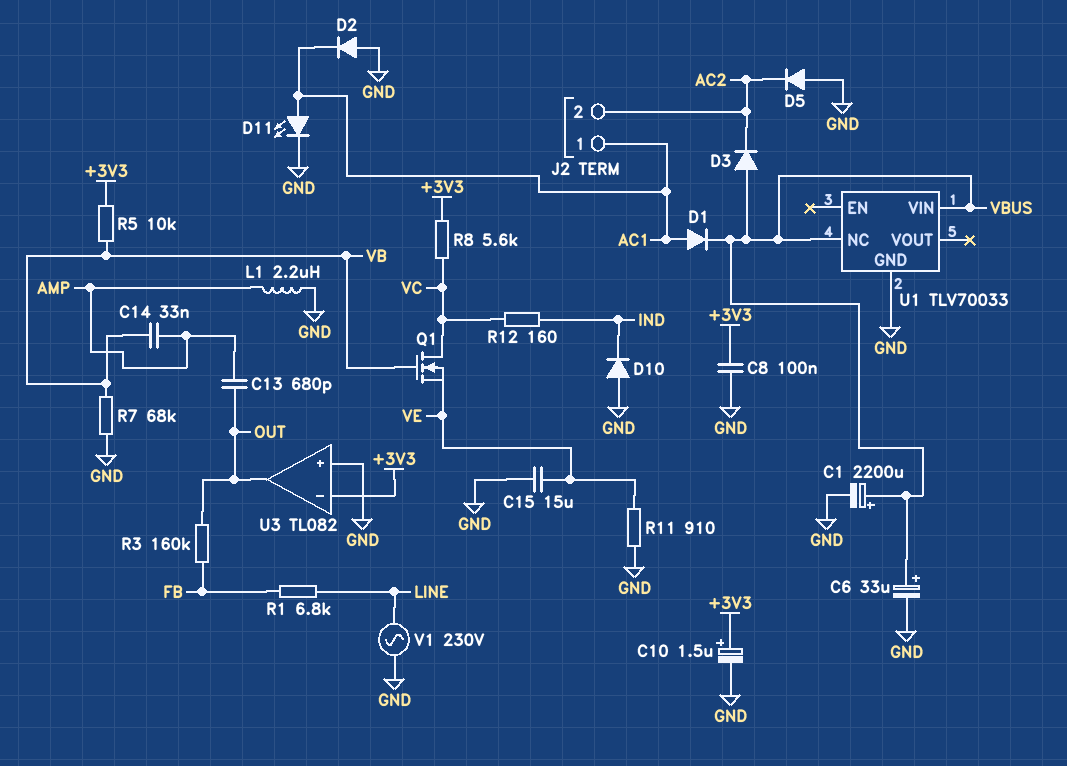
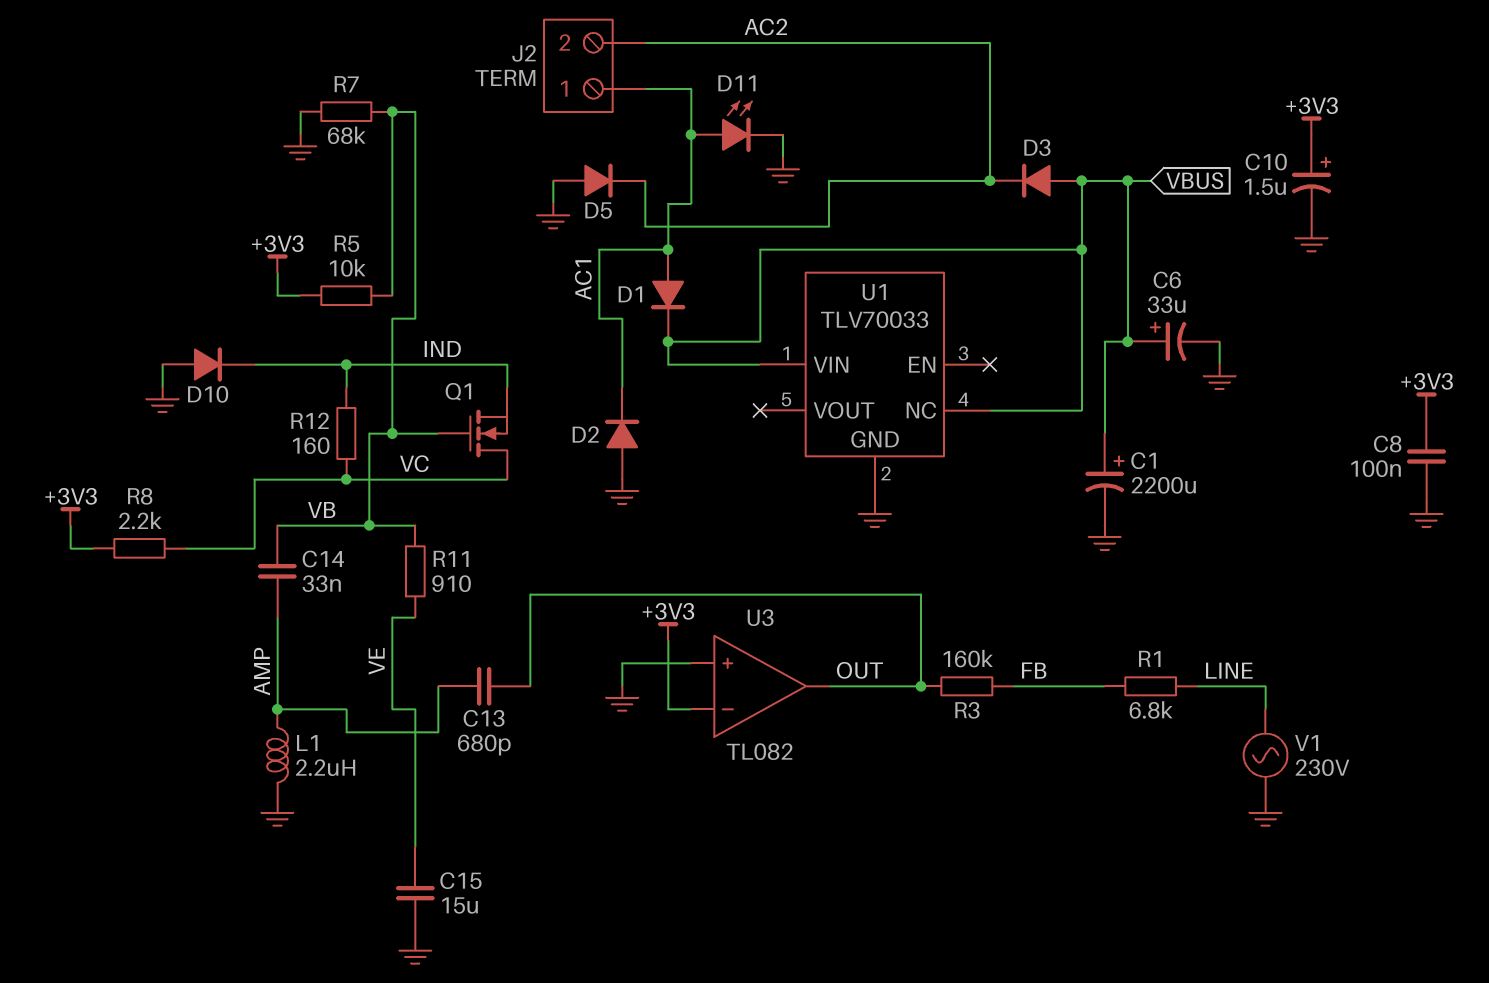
Q1: NMOS (G VB, D VC, S VE) -> NMOS (G VB, D VC, S IND)
R8: 5.6k (+3V3, VC) -> 2.2k (+3V3, VC)
R11: 910 (GND, VE) -> 910 (VB, VE)

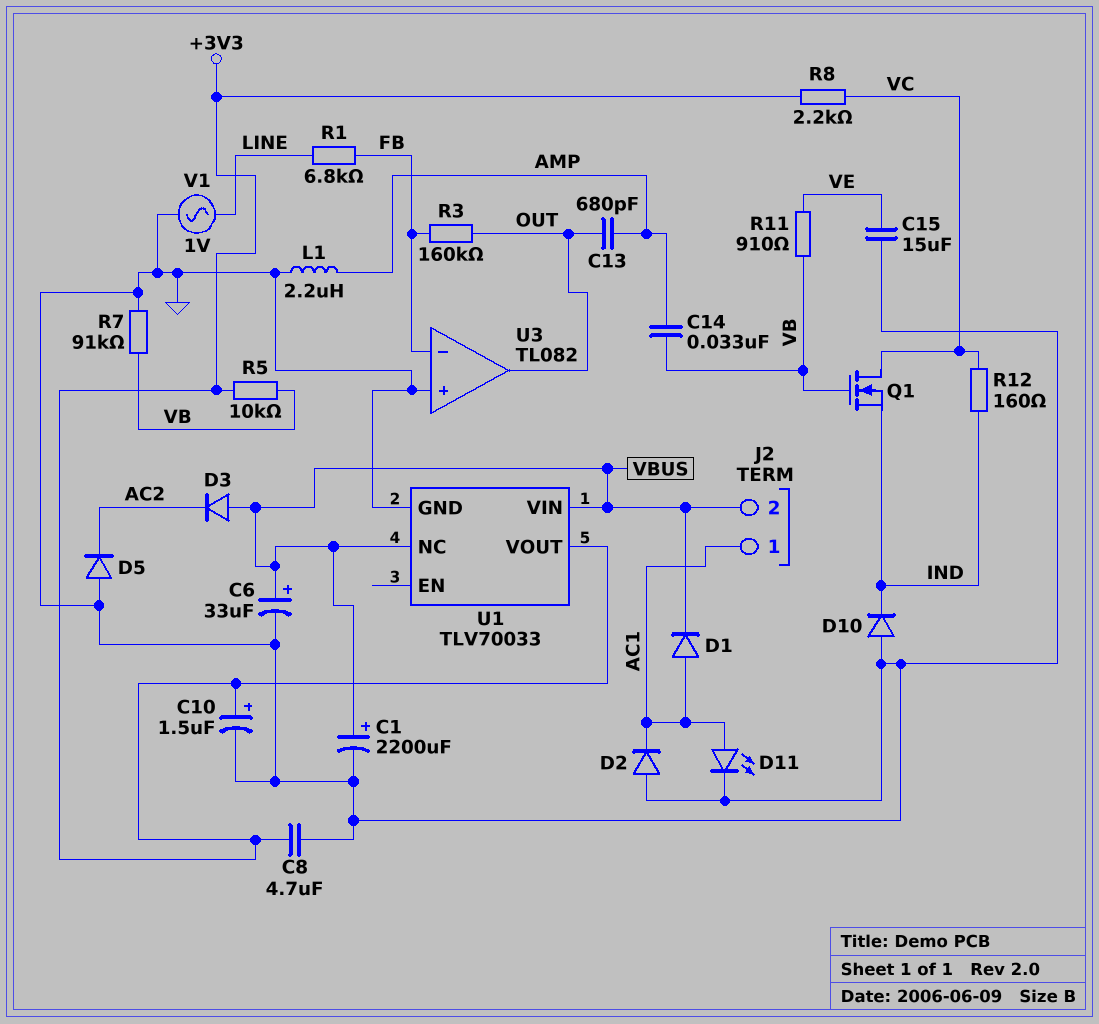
C8: 100nF (+3V3, GND) -> 4.7uF (+3V3, GND)
J2 pin 2: AC2 -> VBUS
R7: 68k (GND, VB) -> 91k (GND, VB)
U1 pin VOUT: none -> +3V3
U3 pin in-: +3V3 -> FB
V1: AC 230V (GND, LINE) -> AC 1V (GND, LINE)

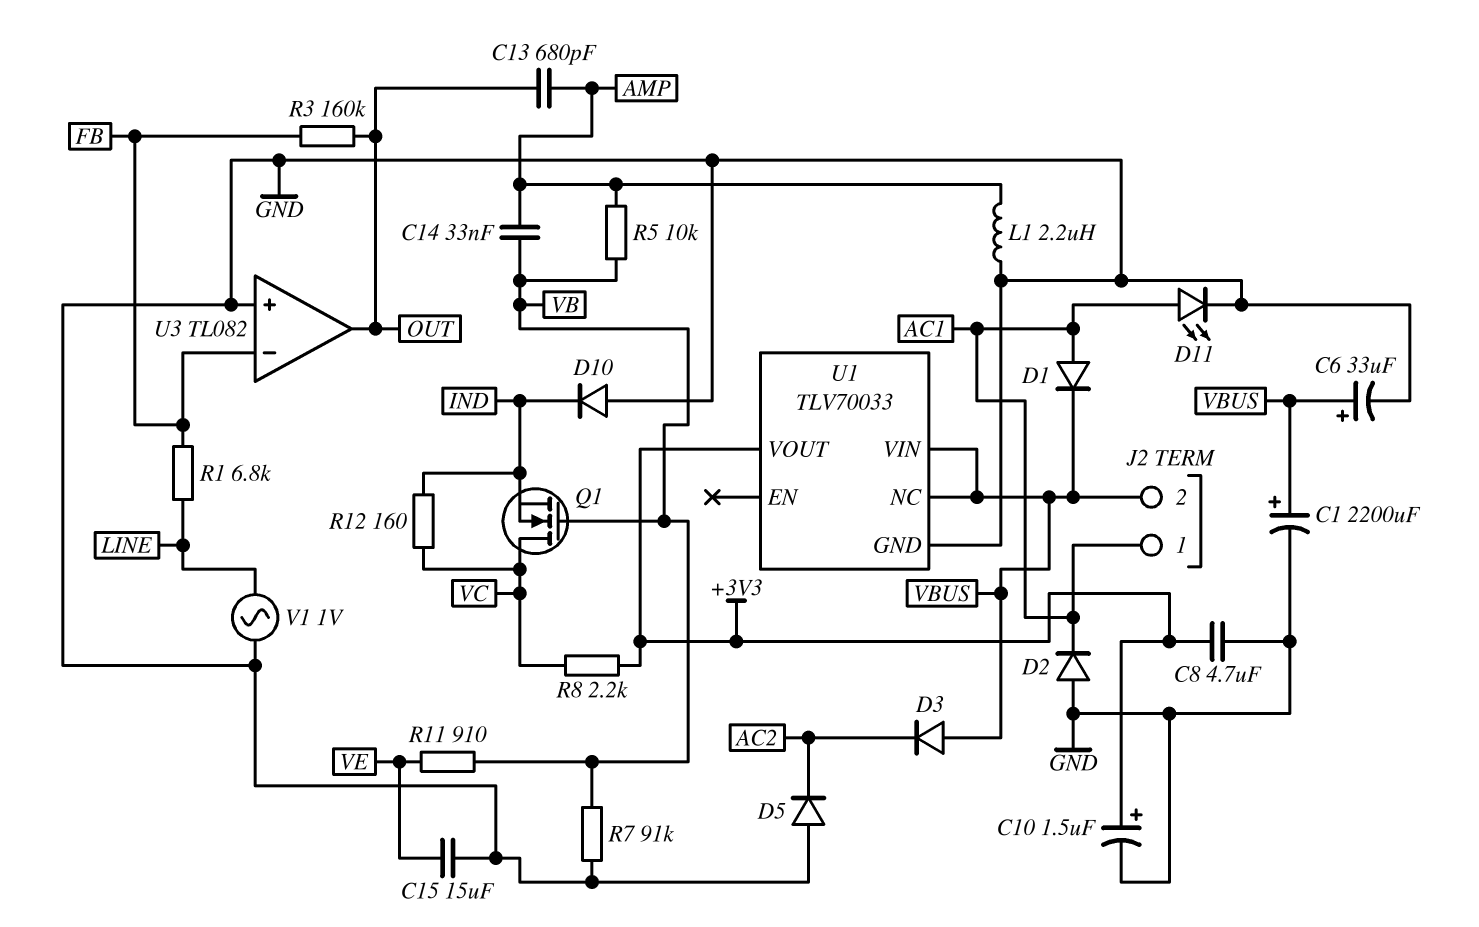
R5: 10k (+3V3, VB) -> 10k (AMP, VB)

